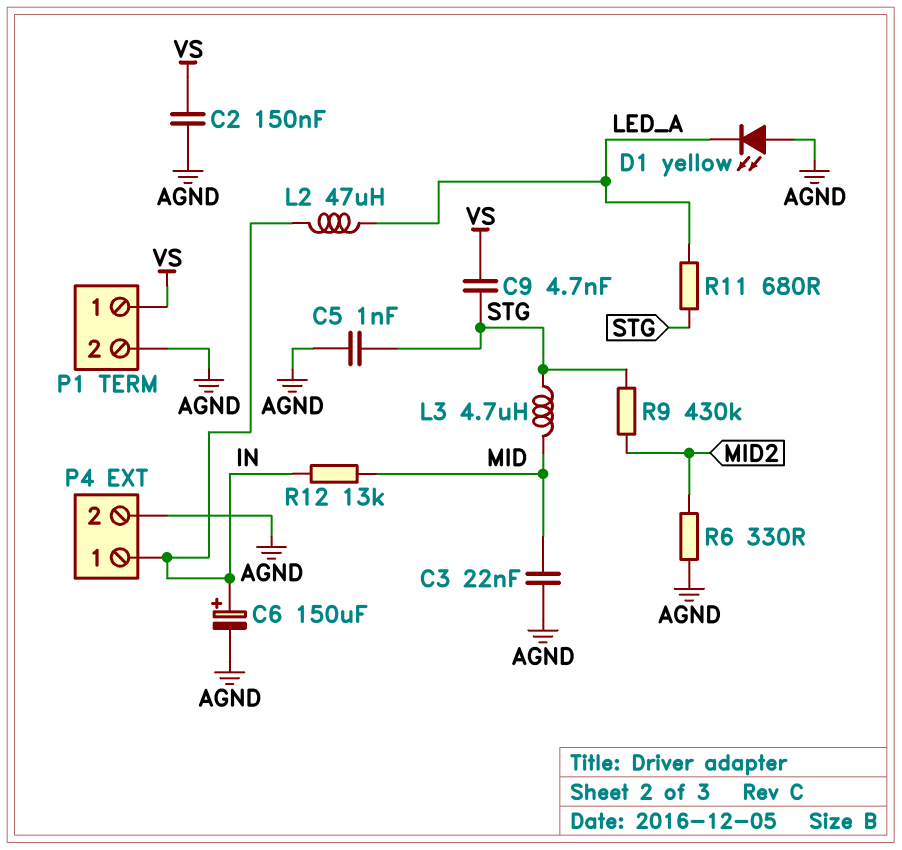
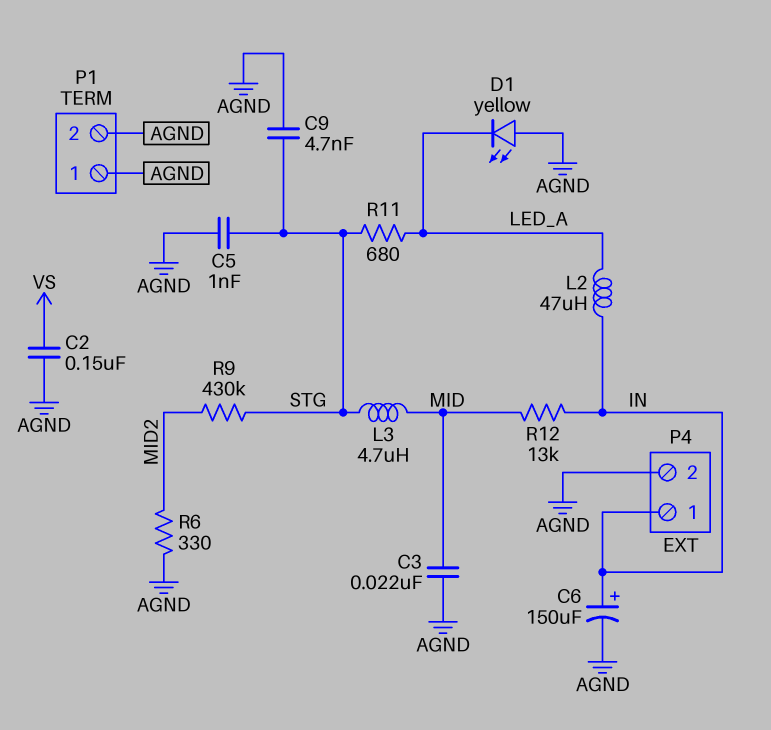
C9: 4.7nF (STG, VS) -> 4.7nF (AGND, STG)
P1 pin 1: VS -> AGND

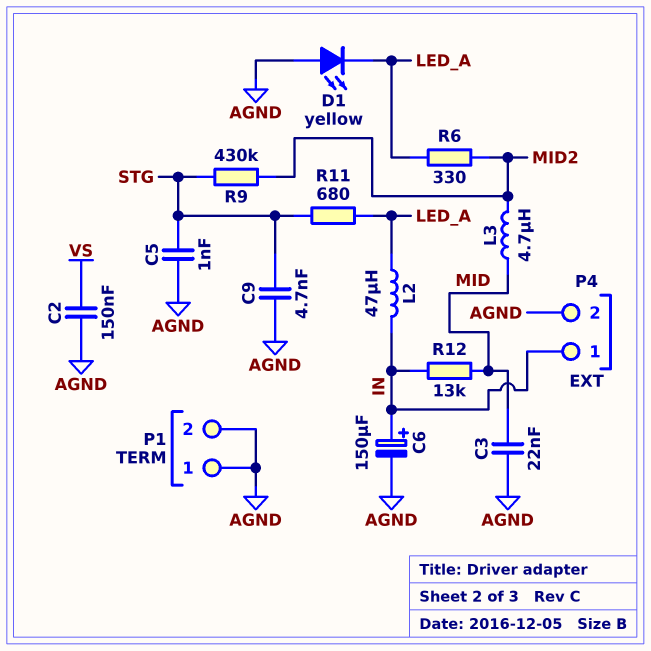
L3: 4.7uH (MID, STG) -> 4.7uH (MID, MID2)
R6: 330 (AGND, MID2) -> 330 (LED_A, MID2)

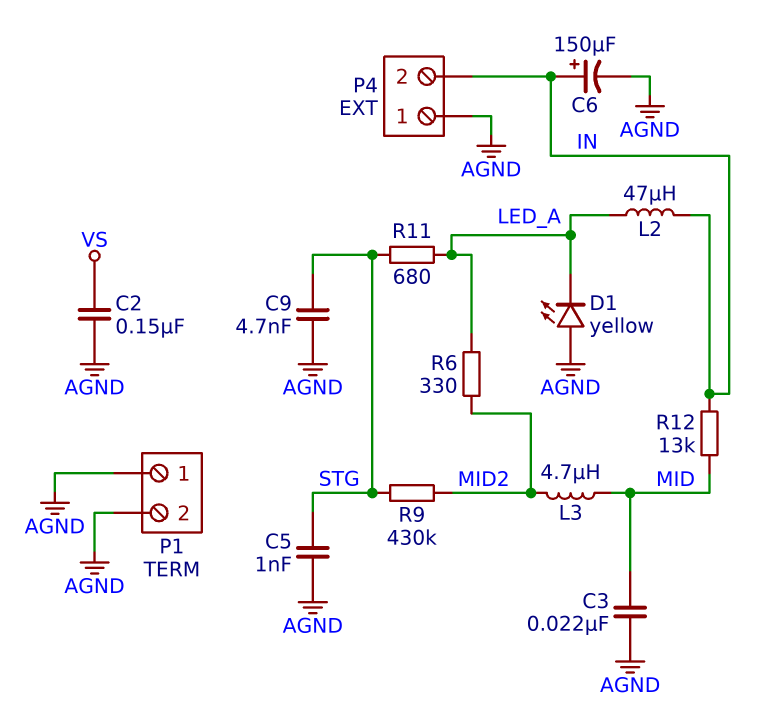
P4 pin 1: IN -> AGND
P4 pin 2: AGND -> IN

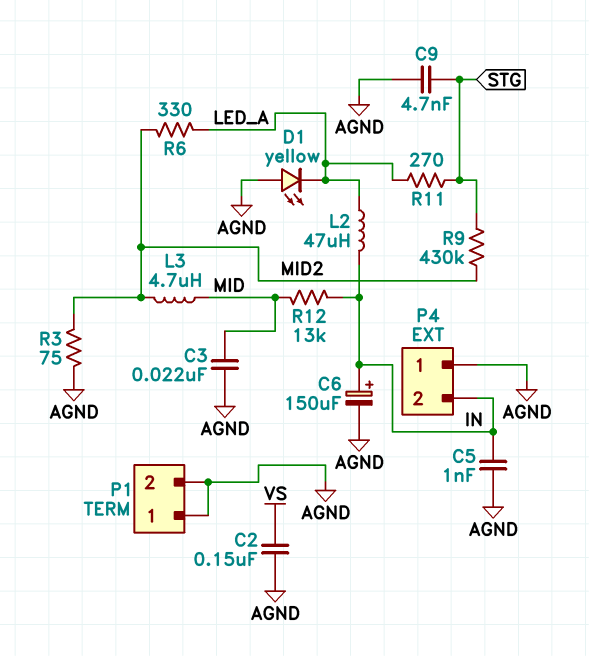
C5: 1nF (AGND, STG) -> 1nF (AGND, IN)
R3: none -> 75 (AGND, MID2)
R11: 680 (LED_A, STG) -> 270 (LED_A, STG)

